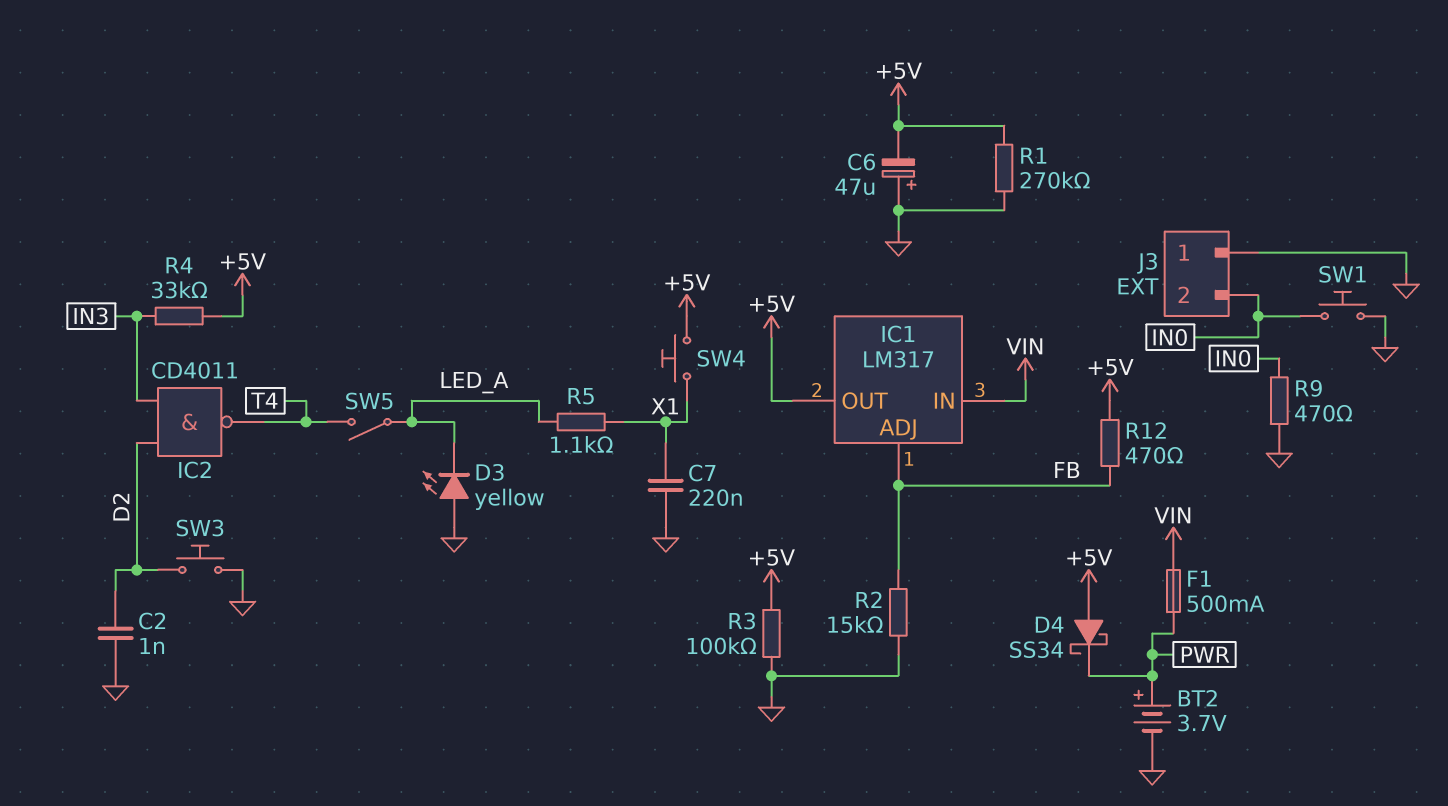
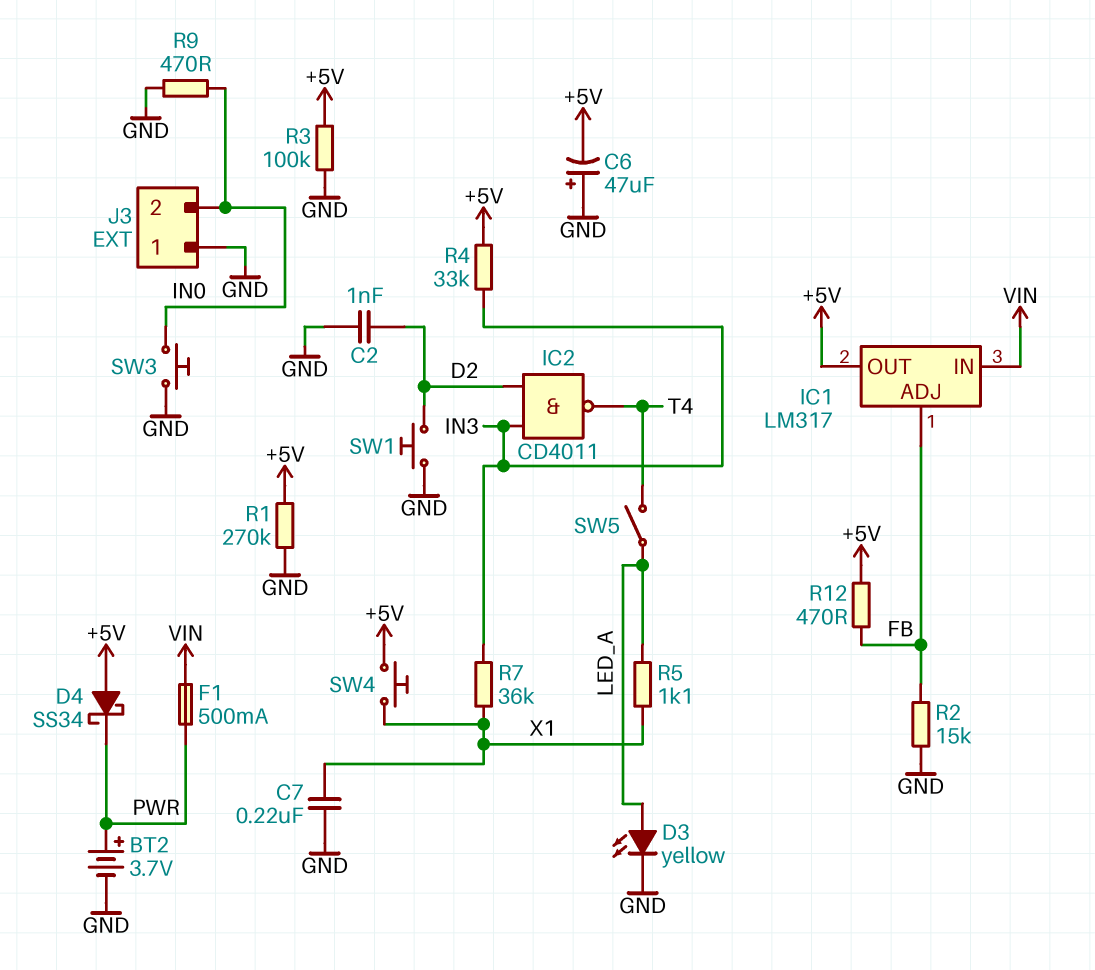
D3: LED yellow (A GND, K LED_A) -> LED yellow (A LED_A, K GND)
R7: none -> 36k (IN3, X1)
SW1: button (GND, IN0) -> button (D2, GND)
SW3: button (D2, GND) -> button (GND, IN0)

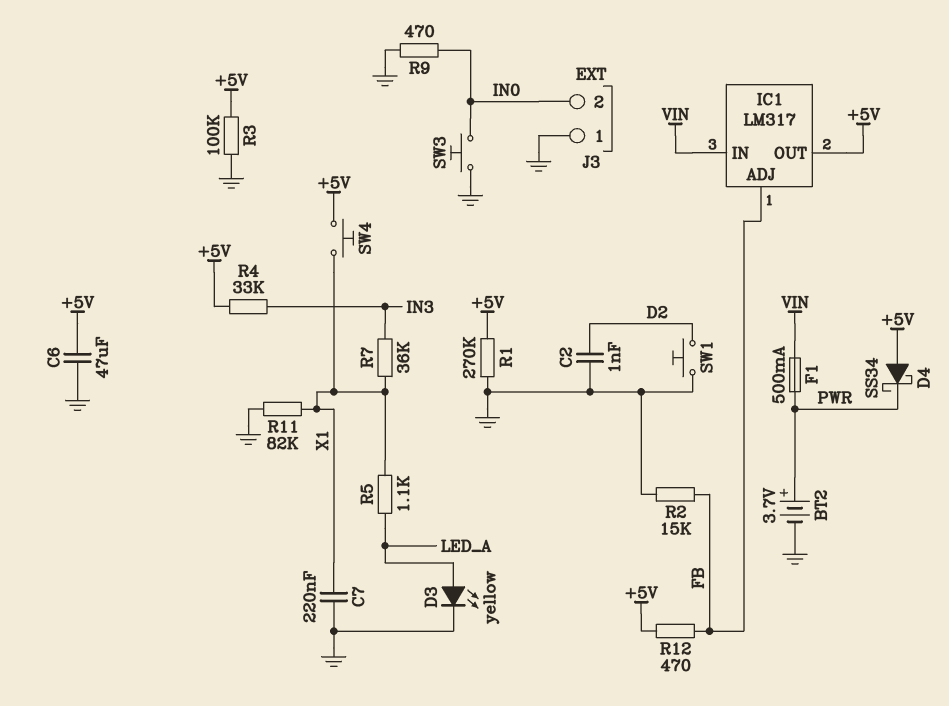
C6: 47uF (plus GND, minus +5V) -> 47uF (+5V, GND)
IC2: NAND CD4011 (in D2, in IN3, out T4) -> none
R11: none -> 82k (GND, X1)
SW5: switch (LED_A, T4) -> none

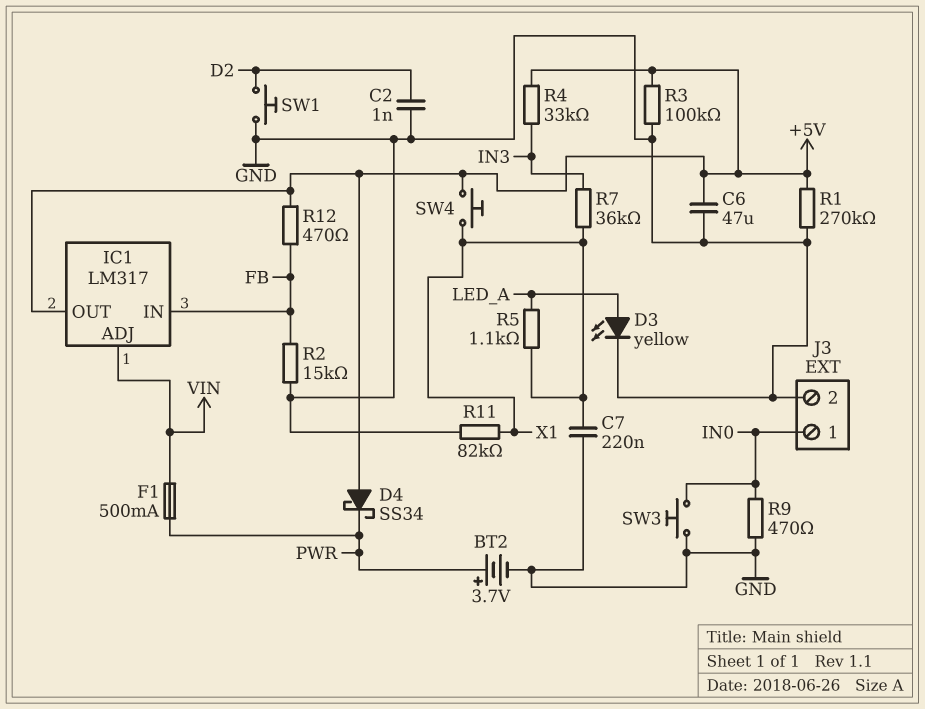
IC1 pin ADJ: FB -> VIN
IC1 pin IN: VIN -> FB
J3 pin 1: GND -> IN0
J3 pin 2: IN0 -> GND

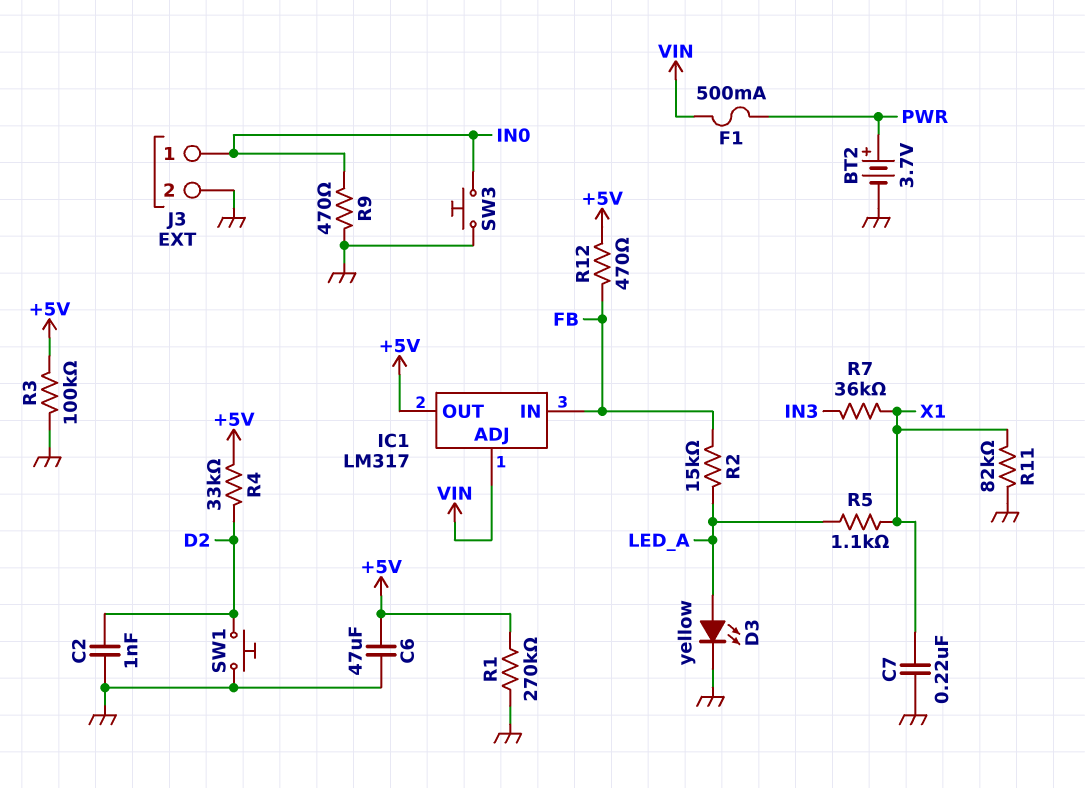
D4: schottky SS34 (A +5V, K PWR) -> none
R2: 15k (FB, GND) -> 15k (FB, LED_A)
R4: 33k (+5V, IN3) -> 33k (+5V, D2)
SW4: button (+5V, X1) -> none

